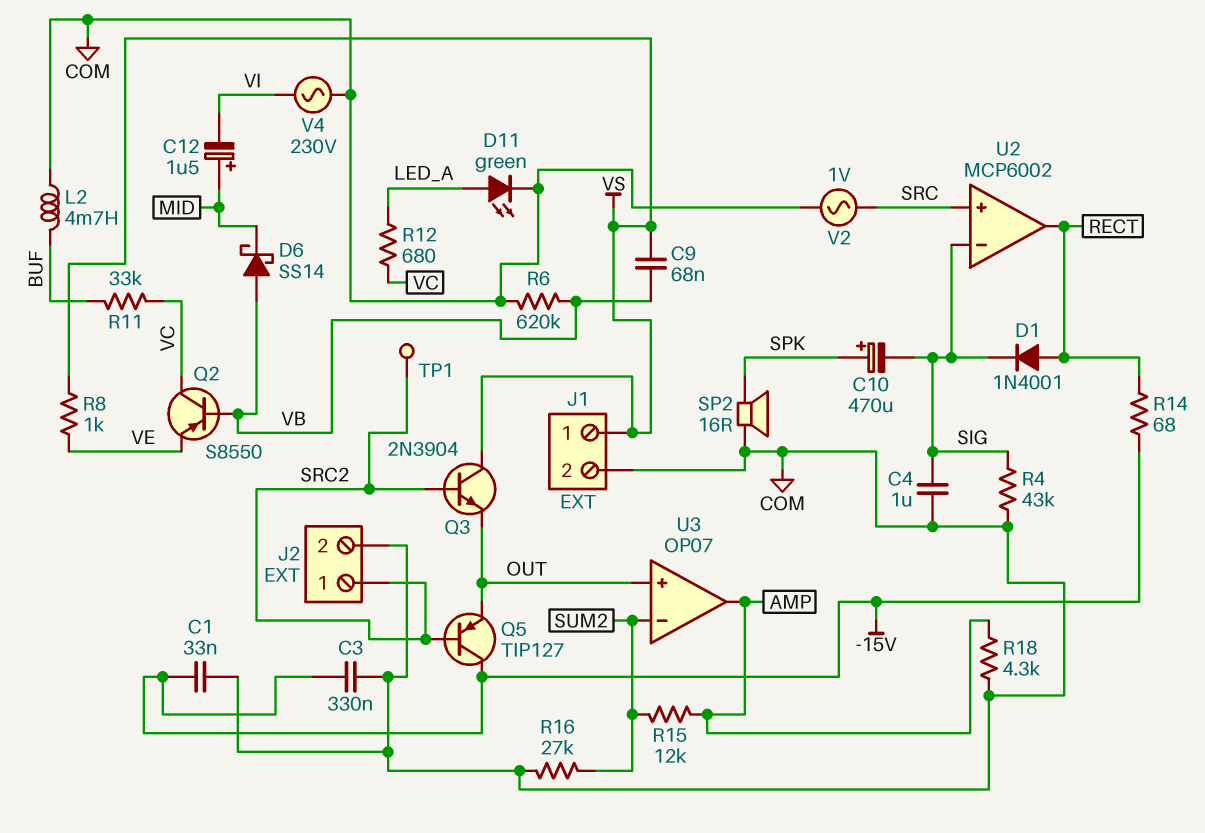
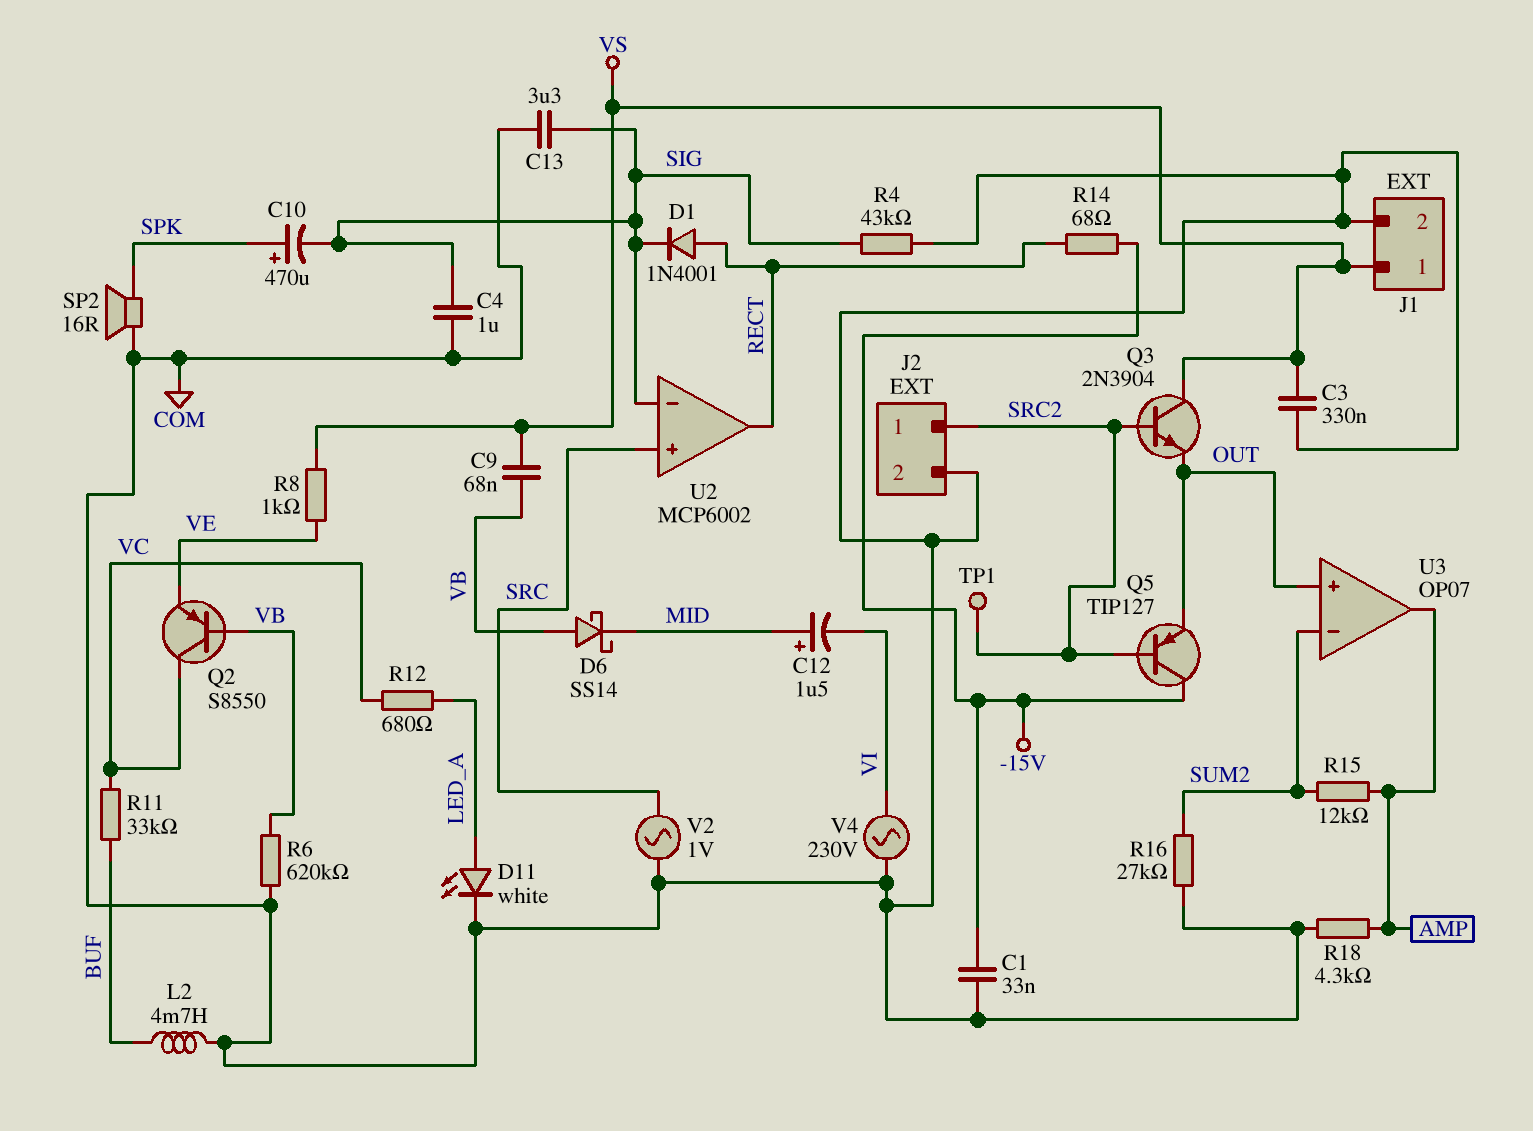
C3: 330nF (-15V, COM) -> 330nF (COM, VS)
C13: none -> 3.3uF (COM, SIG)
D11: LED green (A LED_A, K COM) -> LED white (A LED_A, K COM)

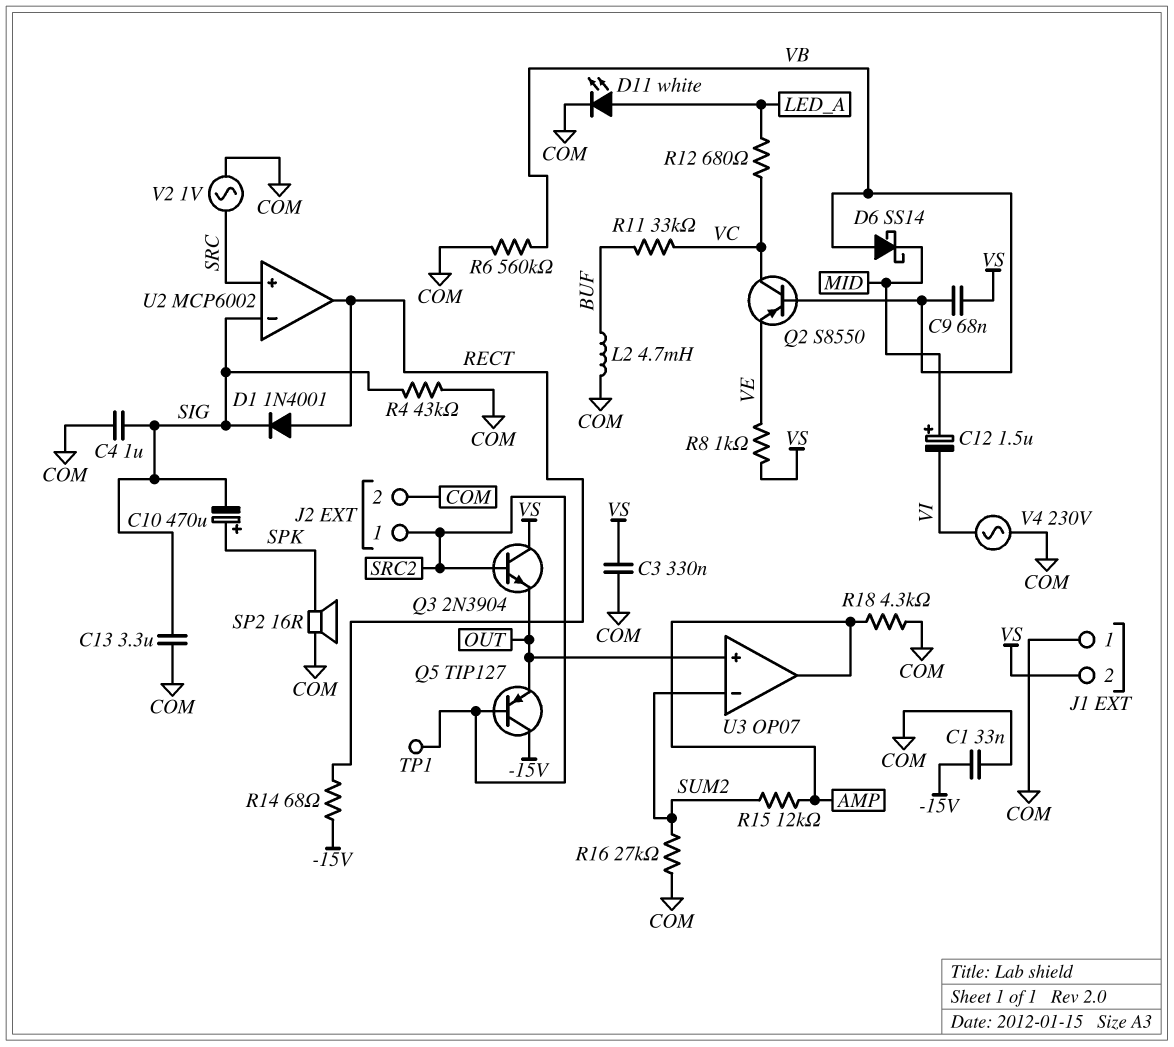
J1 pin 1: VS -> COM
J1 pin 2: COM -> VS
R6: 620k (COM, VB) -> 560k (COM, VB)

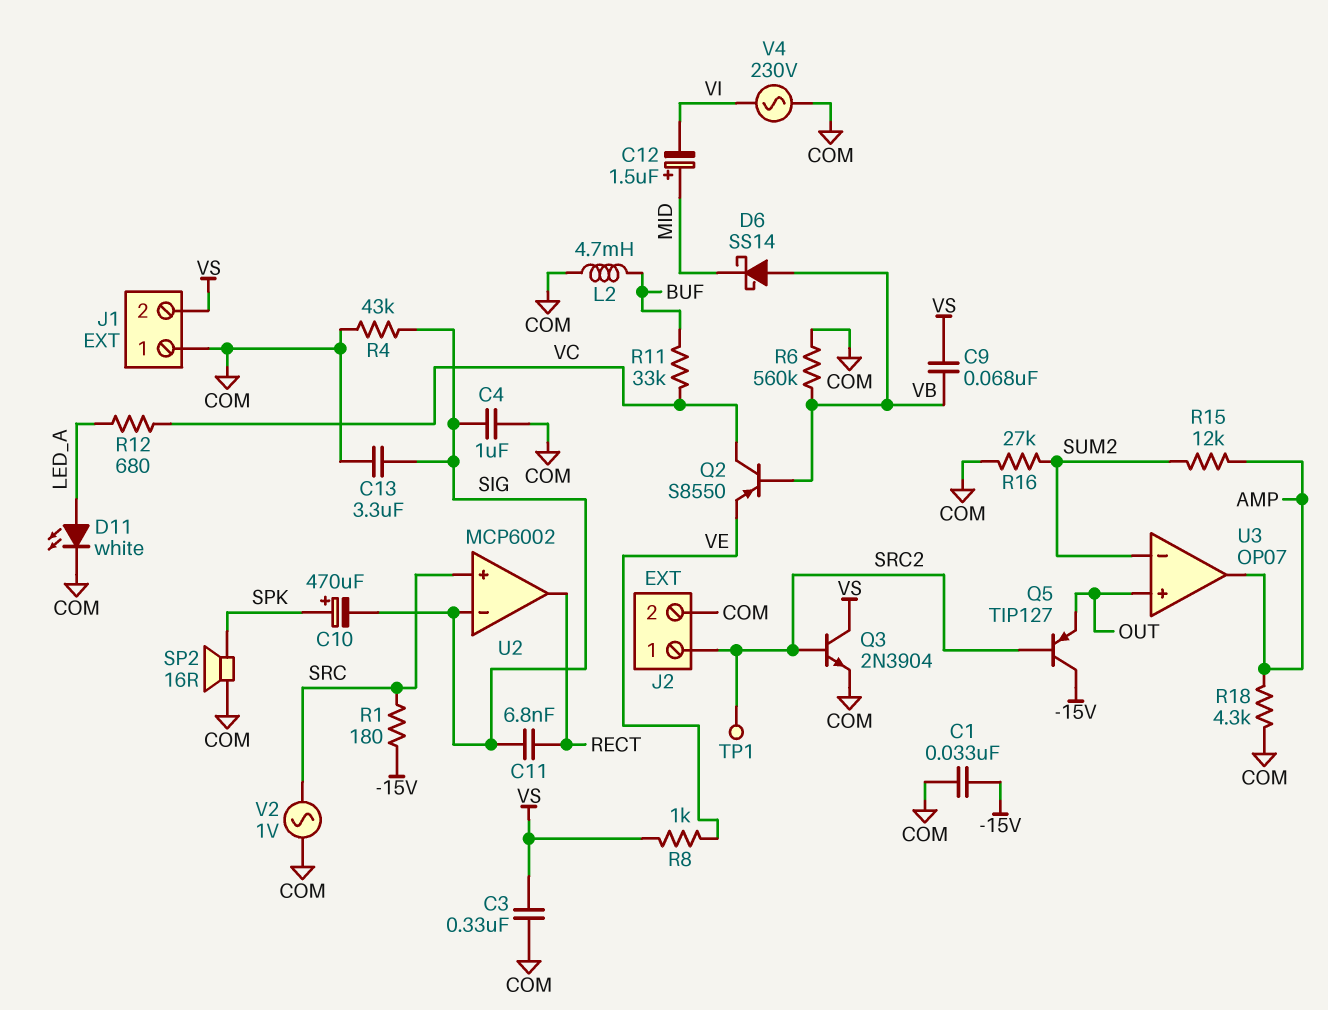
C11: none -> 6.8nF (RECT, SIG)
D1: diode 1N4001 (A RECT, K SIG) -> none
Q3: NPN 2N3904 (B SRC2, C VS, E OUT) -> NPN 2N3904 (B SRC2, C VS, E COM)
R1: none -> 180 (-15V, SRC)
R14: 68 (-15V, RECT) -> none

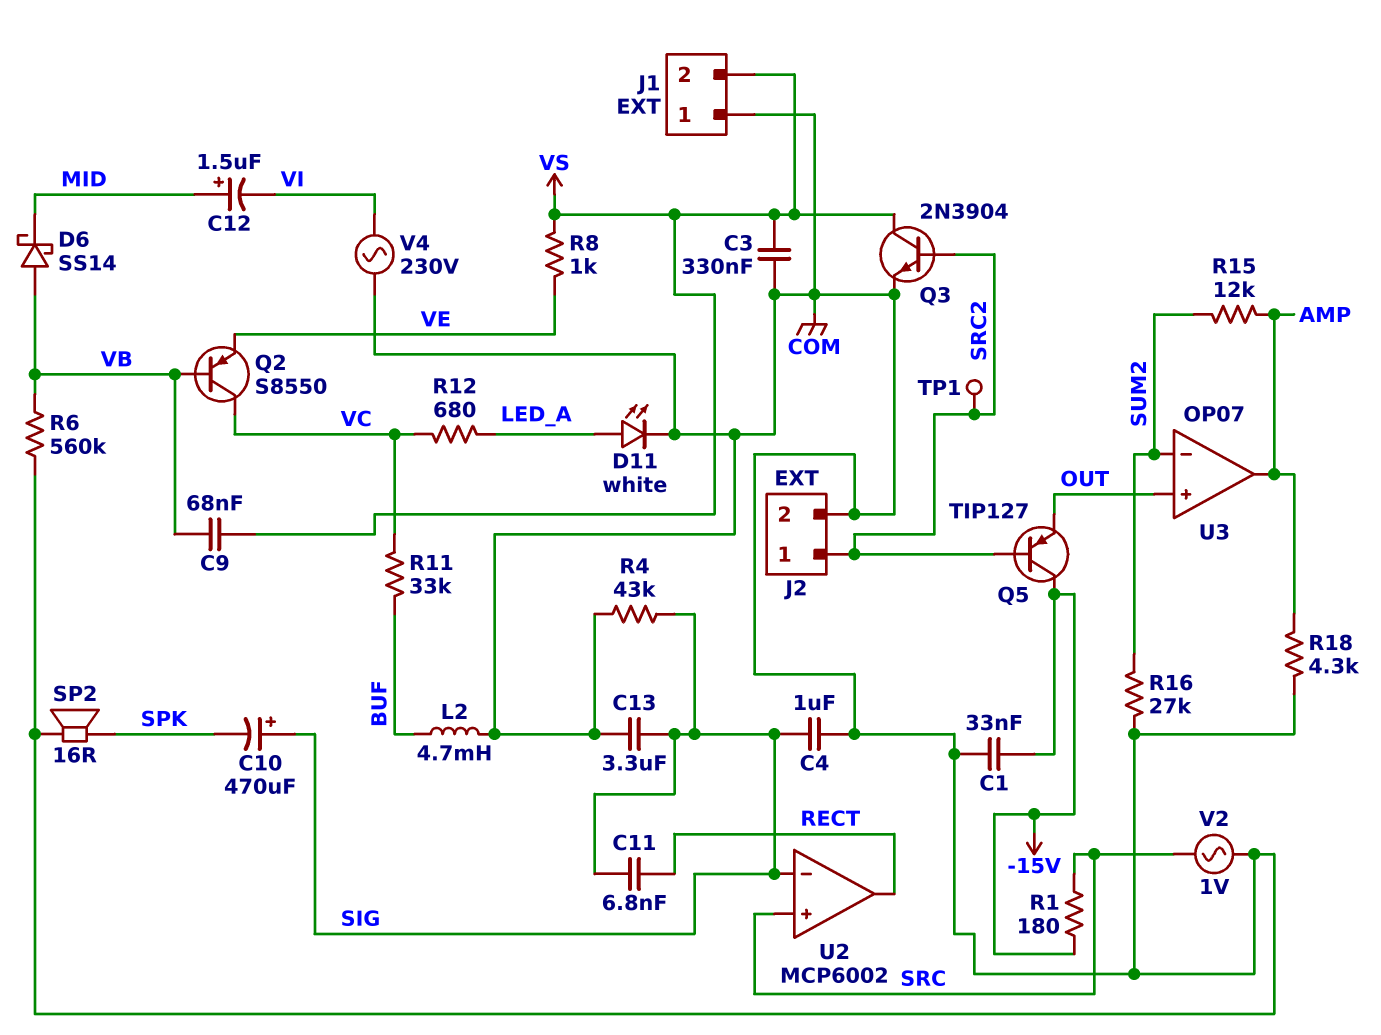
C10: 470uF (plus SPK, minus SIG) -> 470uF (plus SIG, minus SPK)

